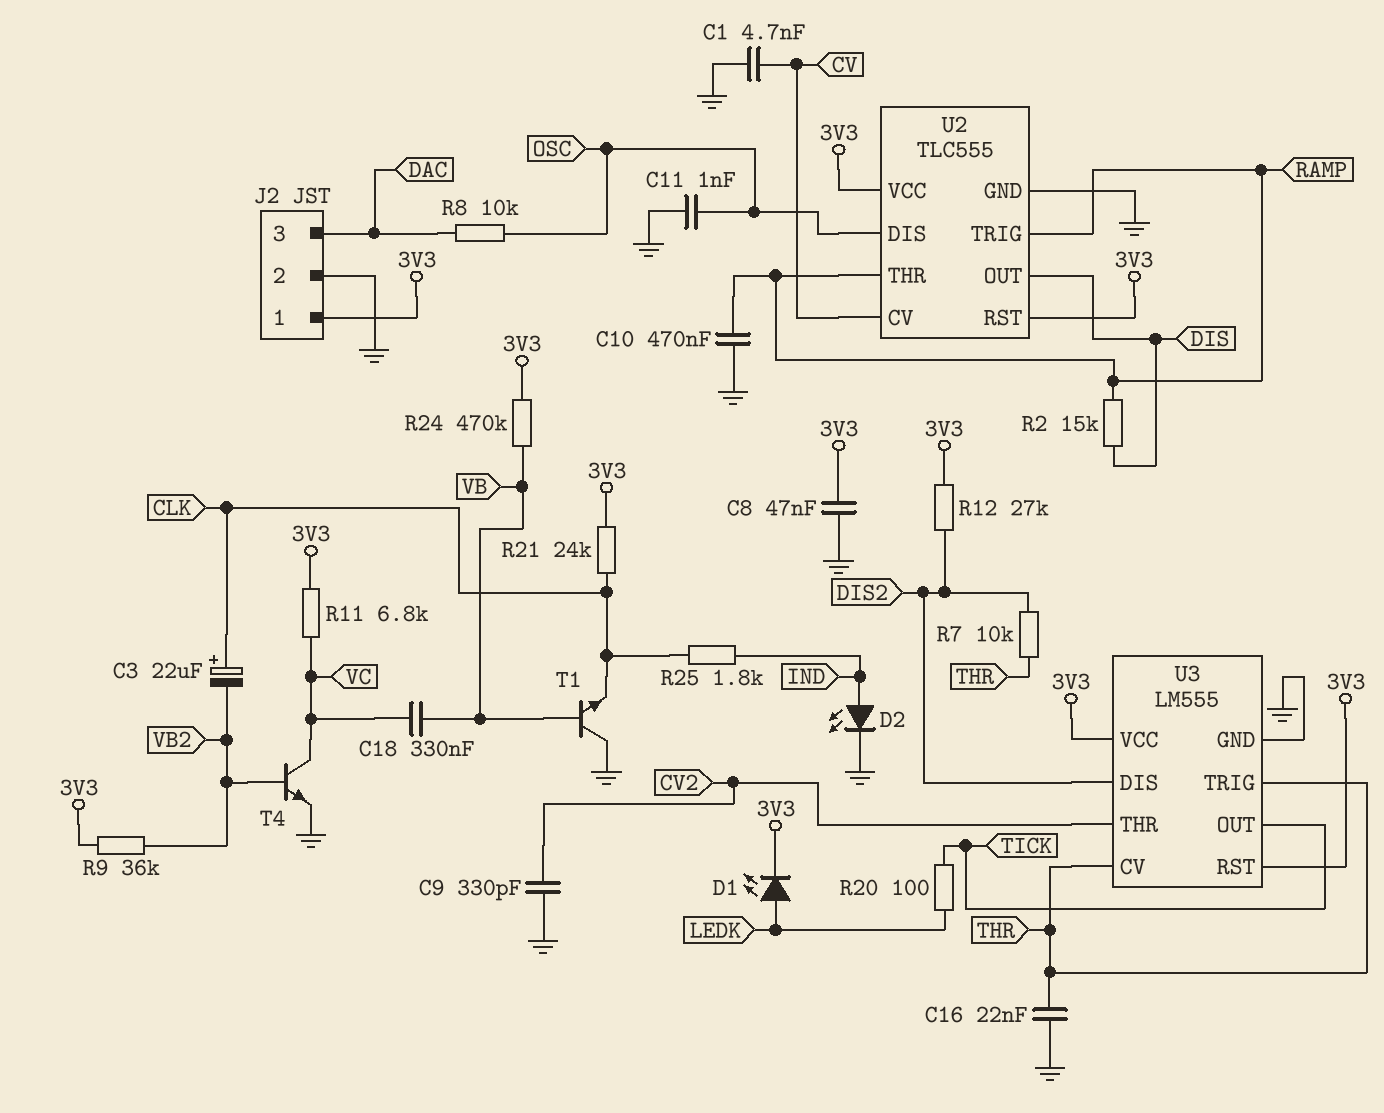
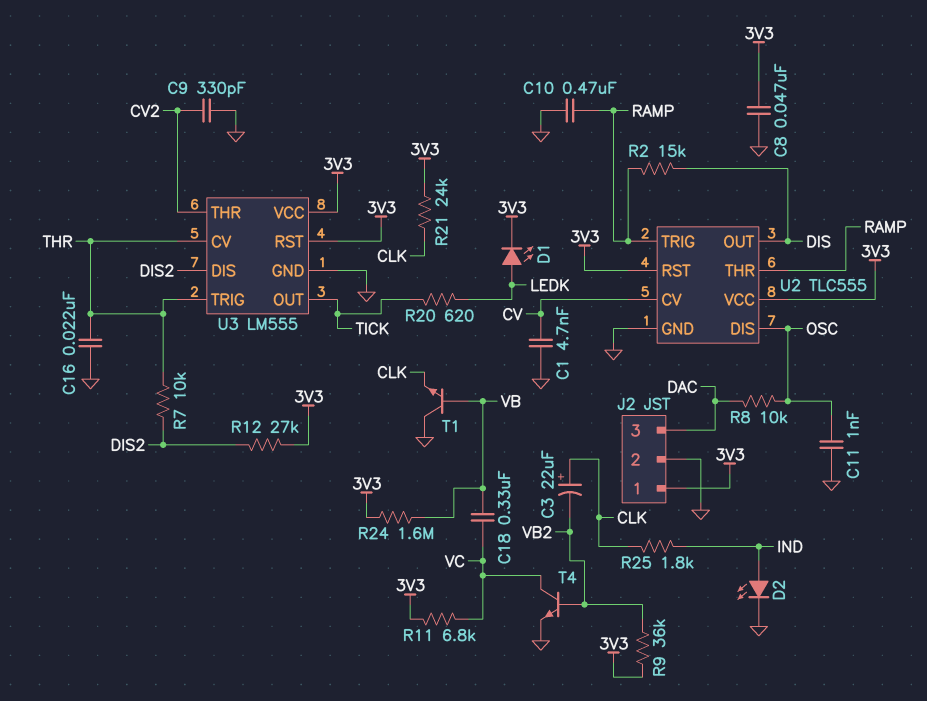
R20: 100 (LEDK, TICK) -> 620 (LEDK, TICK)
R24: 470k (3V3, VB) -> 1.6M (3V3, VB)

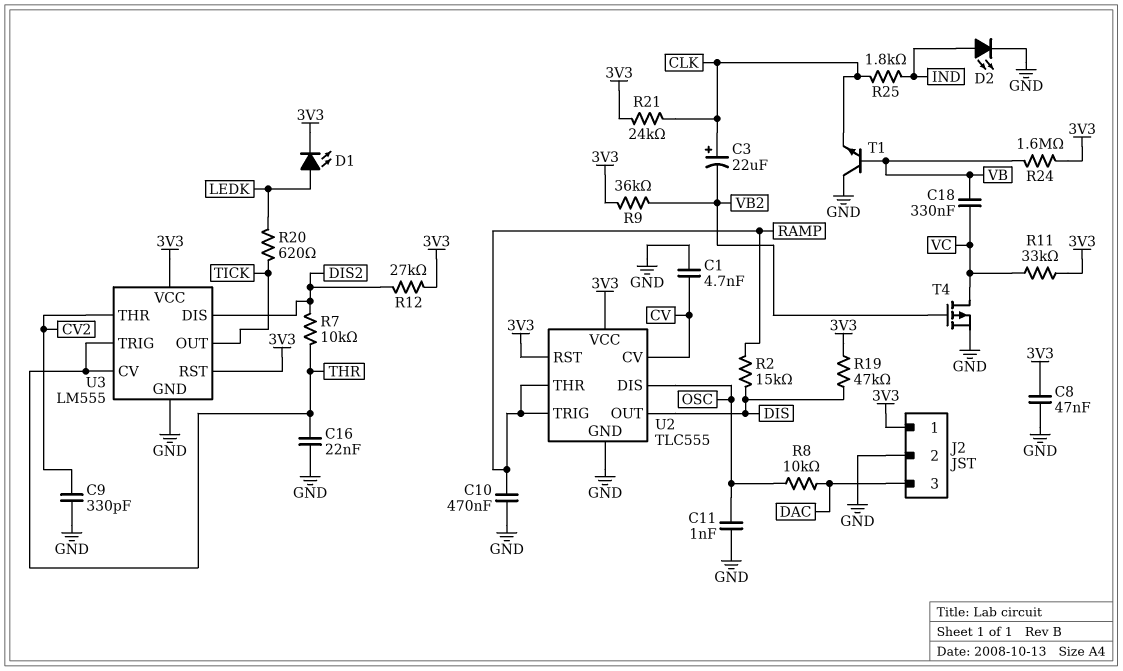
R11: 6.8k (3V3, VC) -> 33k (3V3, VC)
R19: none -> 47k (3V3, DIS)
T4: NPN (B VB2, C VC, E GND) -> PMOS (G VB2, D VC, S GND)

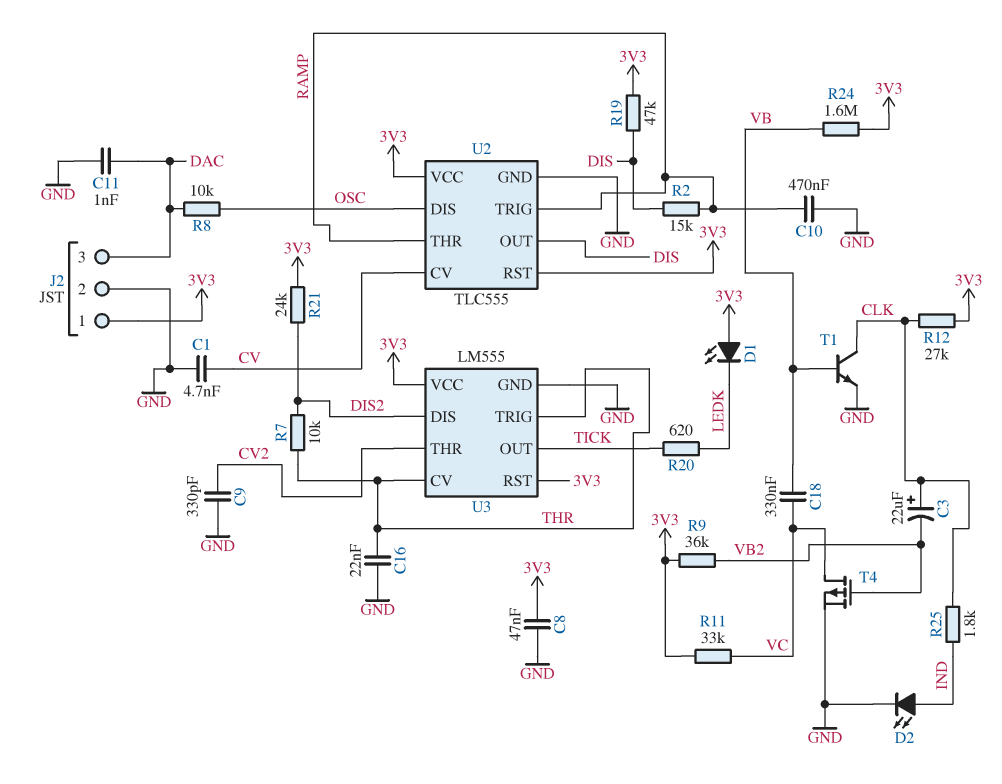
C11: 1nF (GND, OSC) -> 1nF (DAC, GND)
D1: LED (A LEDK, K 3V3) -> LED (A 3V3, K LEDK)
R12: 27k (3V3, DIS2) -> 27k (3V3, CLK)
R21: 24k (3V3, CLK) -> 24k (3V3, DIS2)
T1: NPN (B VB, C GND, E CLK) -> NPN (B VB, C CLK, E GND)

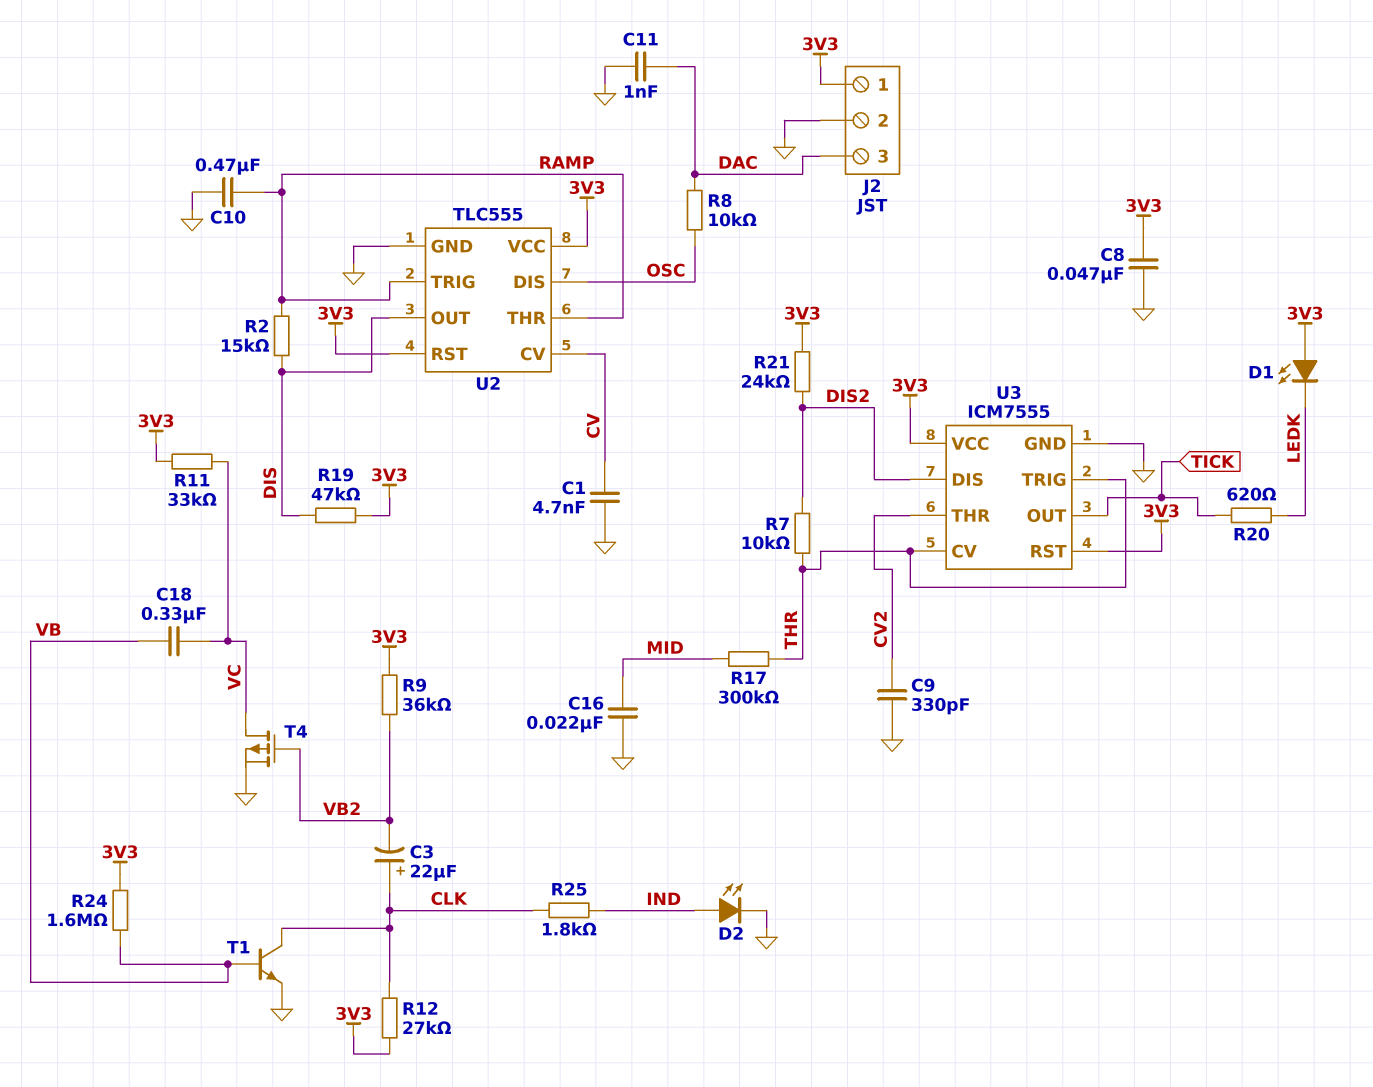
C16: 22nF (GND, THR) -> 22nF (GND, MID)
R17: none -> 300k (MID, THR)
U3: LM555 -> ICM7555

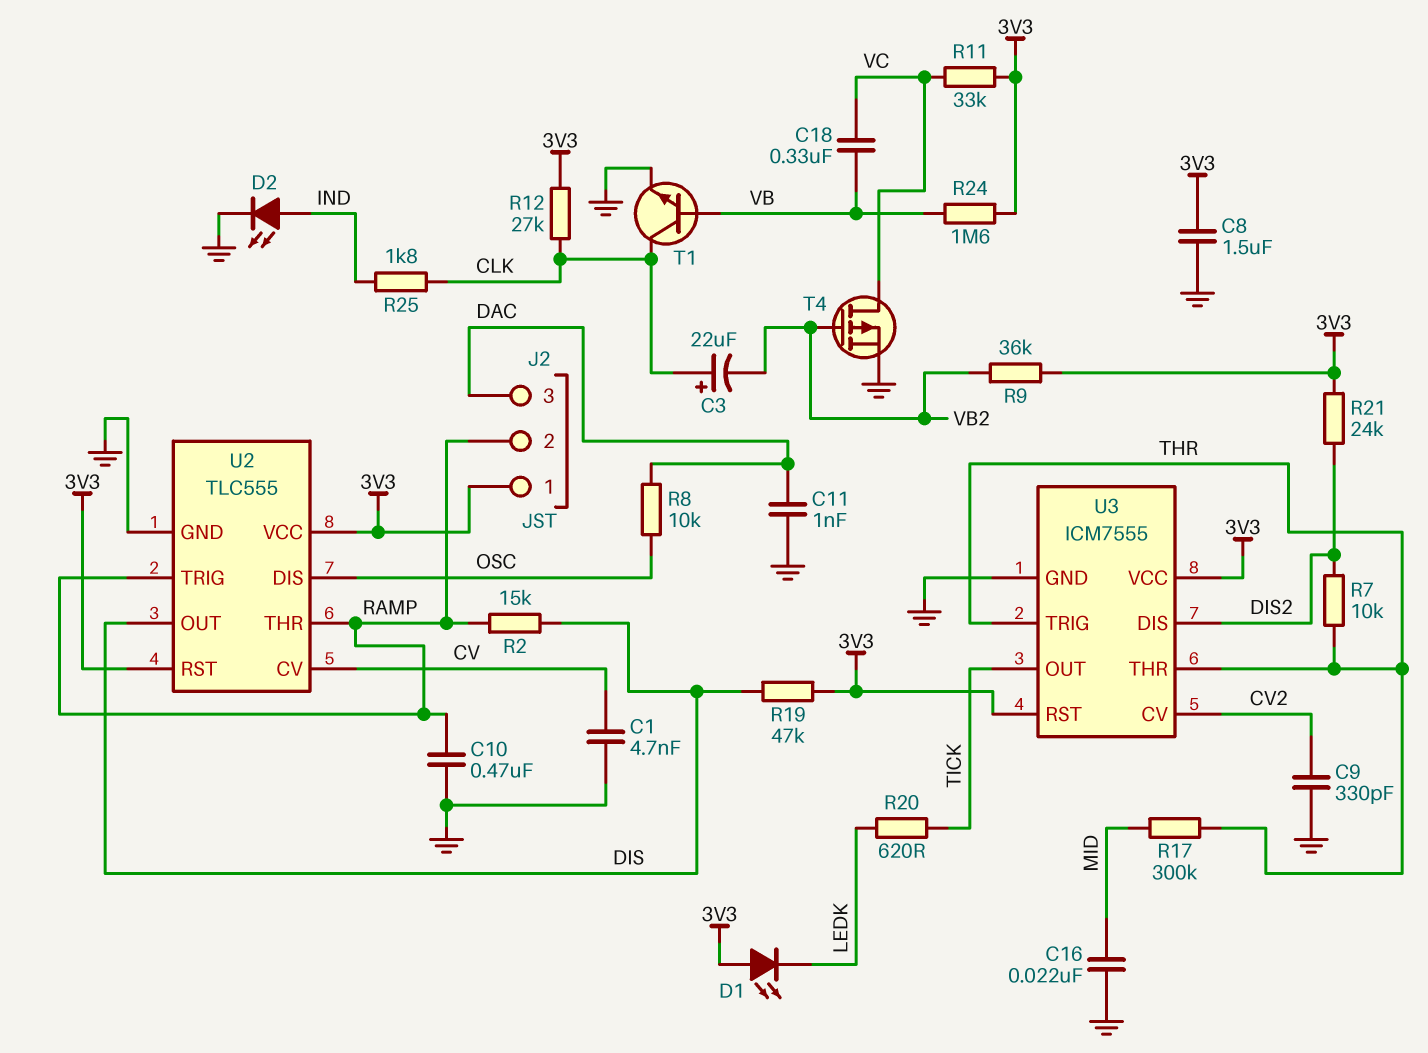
C8: 47nF (3V3, GND) -> 1.5uF (3V3, GND)
J2 pin 2: GND -> RAMP
U3 pin CV: THR -> CV2
U3 pin THR: CV2 -> THR

